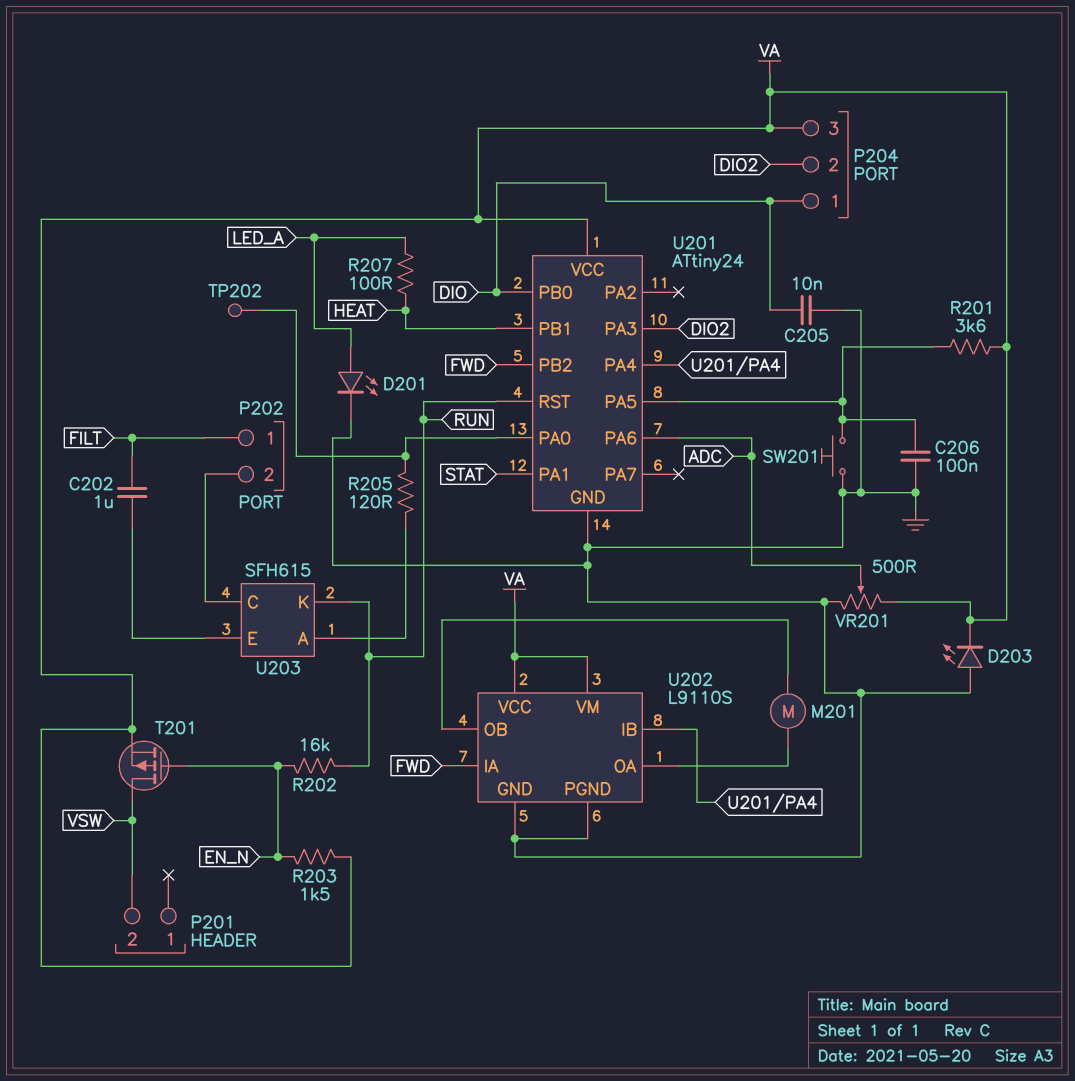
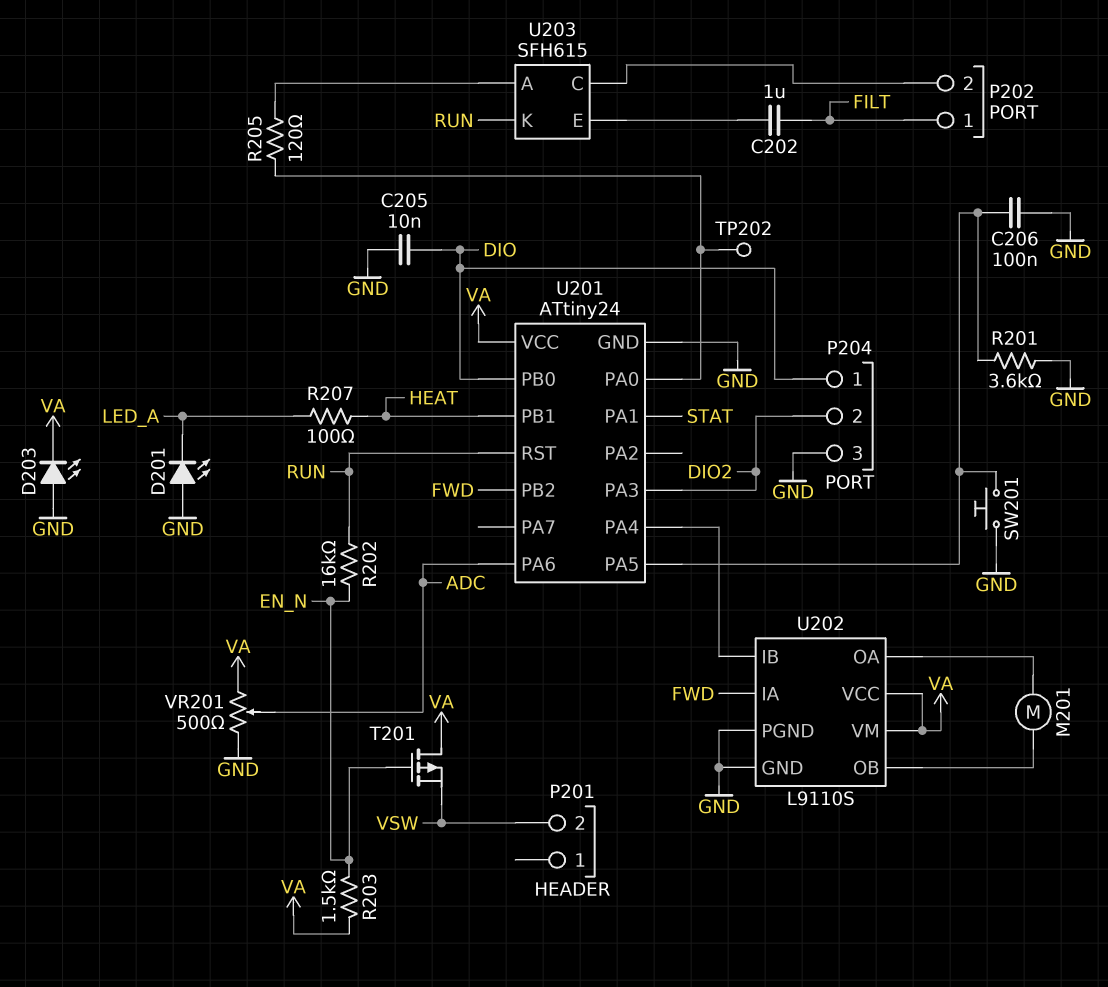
D201: LED (A LED_A, K GND) -> LED (A GND, K LED_A)
P204 pin 3: VA -> GND
R201: 3.6k (U201/PA5, VA) -> 3.6k (GND, U201/PA5)
T201: PMOS (G EN_N, D VSW, S VA) -> PMOS (G EN_N, D VA, S VSW)

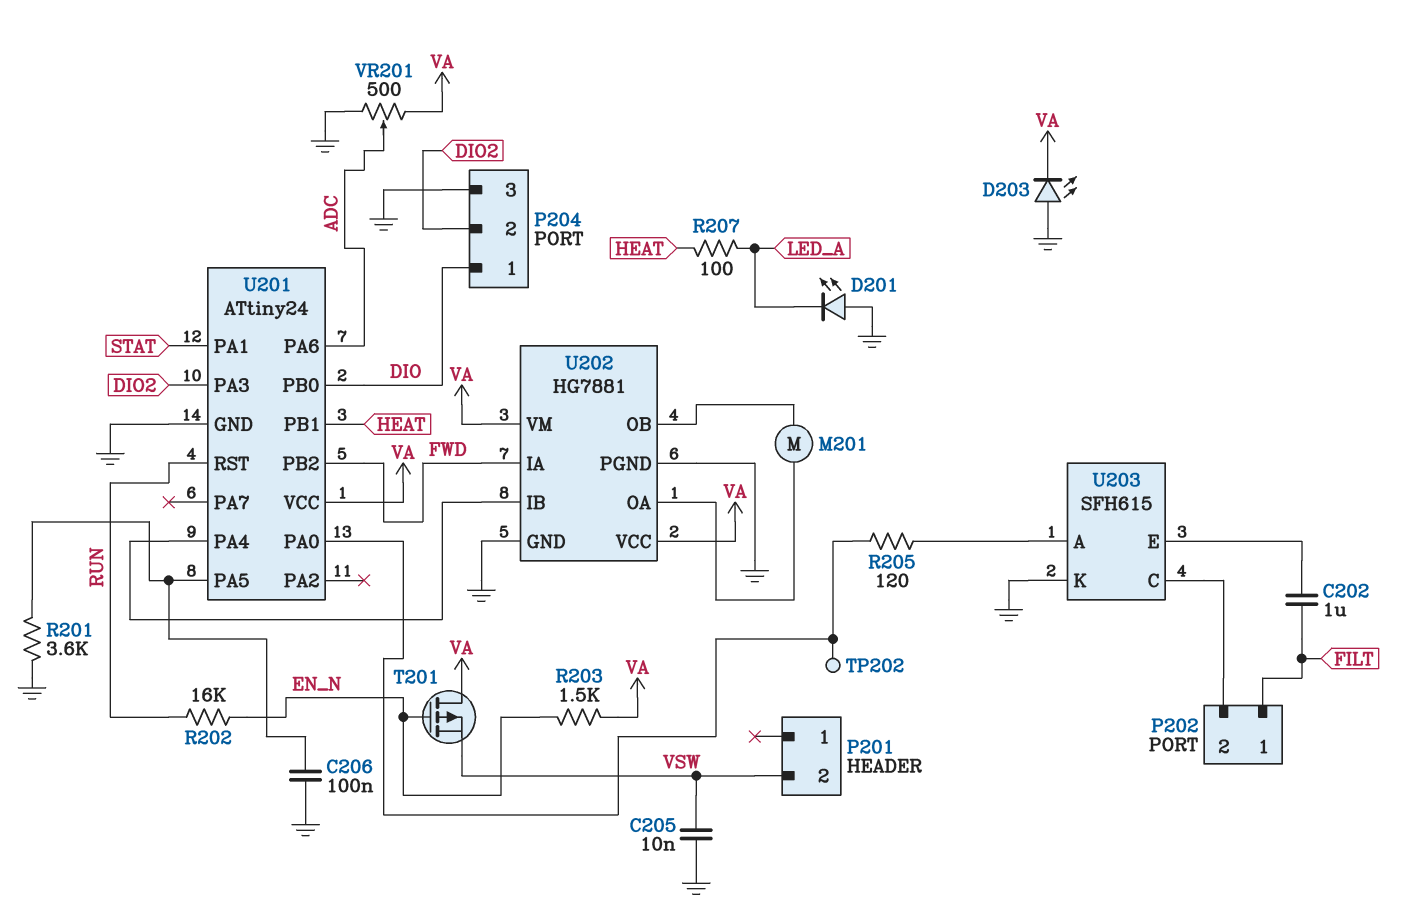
C205: 10nF (DIO, GND) -> 10nF (GND, VSW)
SW201: button (GND, U201/PA5) -> none
U202: L9110S -> HG7881
U203 pin K: RUN -> GND

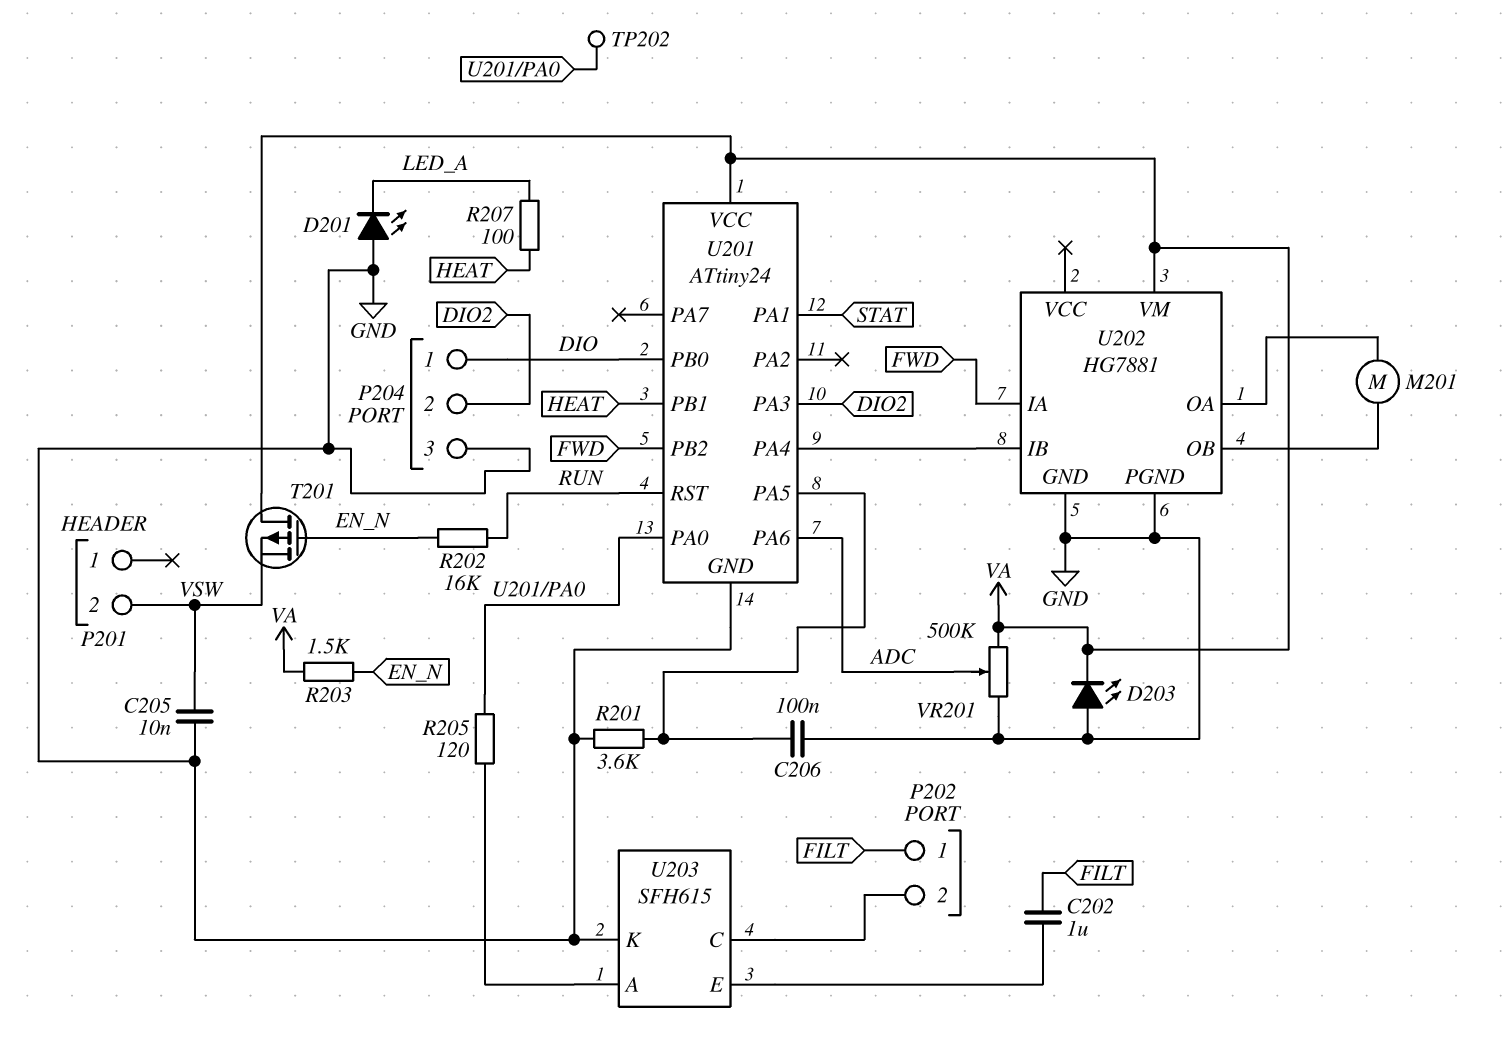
U202 pin VCC: VA -> none
VR201: 500 (GND, VA, wiper ADC) -> 500k (GND, VA, wiper ADC)

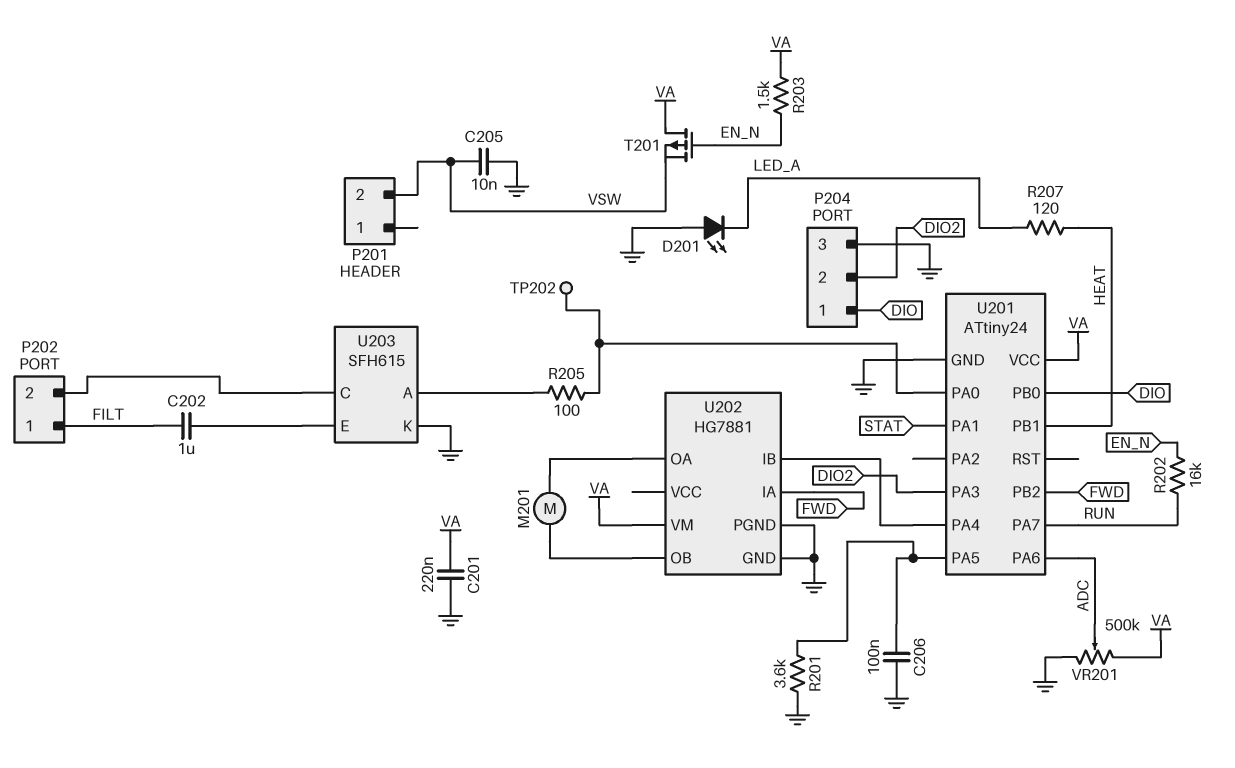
C201: none -> 220nF (GND, VA)
D203: LED (A GND, K VA) -> none
R205: 120 (U201/PA0, U203/A) -> 100 (U201/PA0, U203/A)
R207: 100 (HEAT, LED_A) -> 120 (HEAT, LED_A)
U201 pin PA7: none -> RUN
U201 pin RST: RUN -> none

